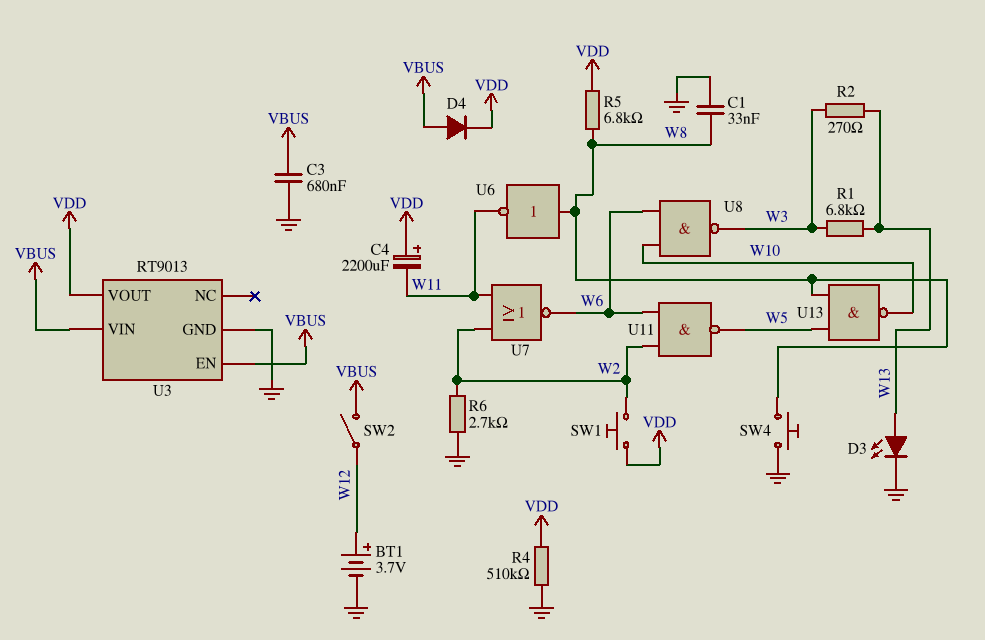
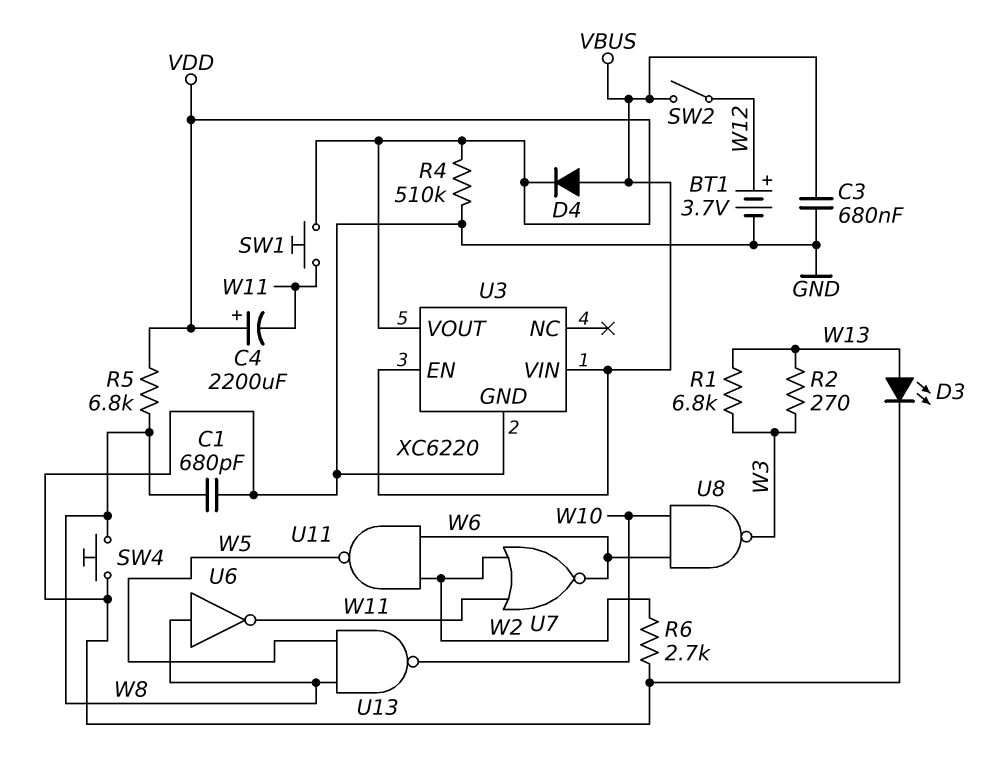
C1: 33nF (GND, W8) -> 680pF (GND, W8)
SW1: button (VDD, W2) -> button (VDD, W11)
U3: RT9013 -> XC6220

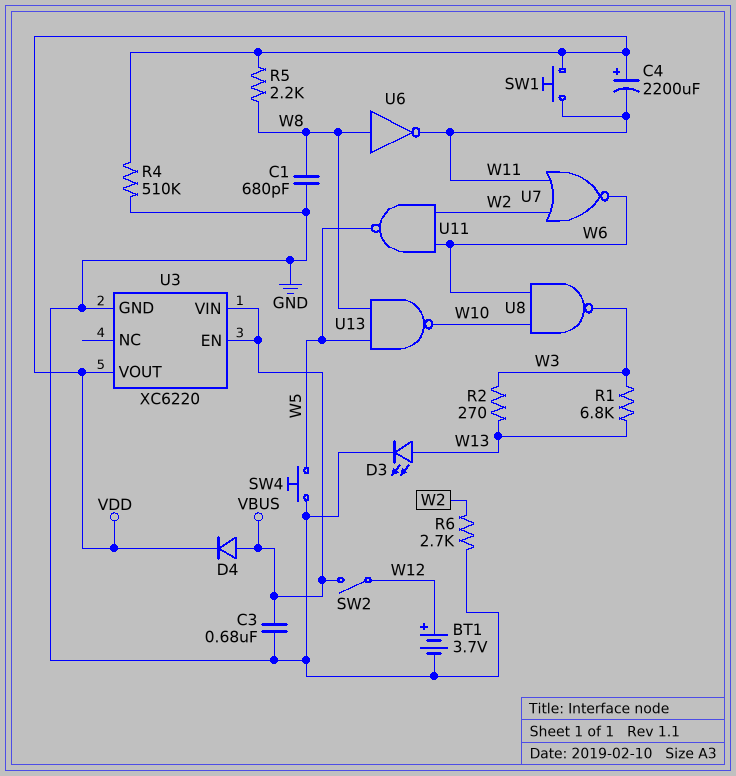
R5: 6.8k (VDD, W8) -> 2.2k (VDD, W8)
SW4: button (GND, W8) -> button (GND, W5)

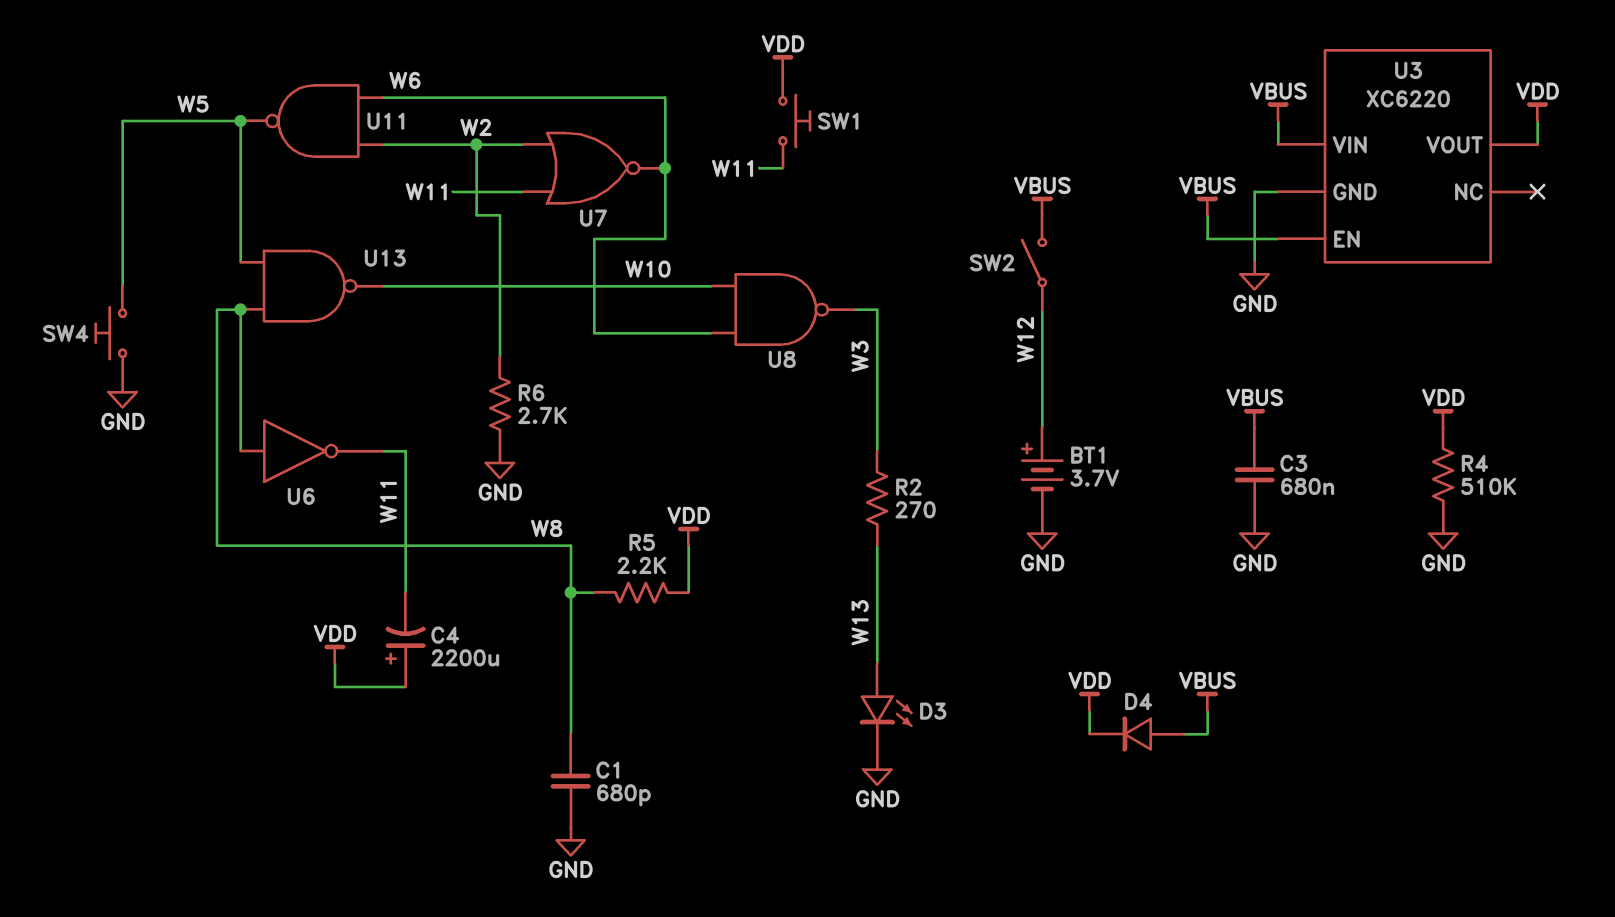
R1: 6.8k (W3, W13) -> none

